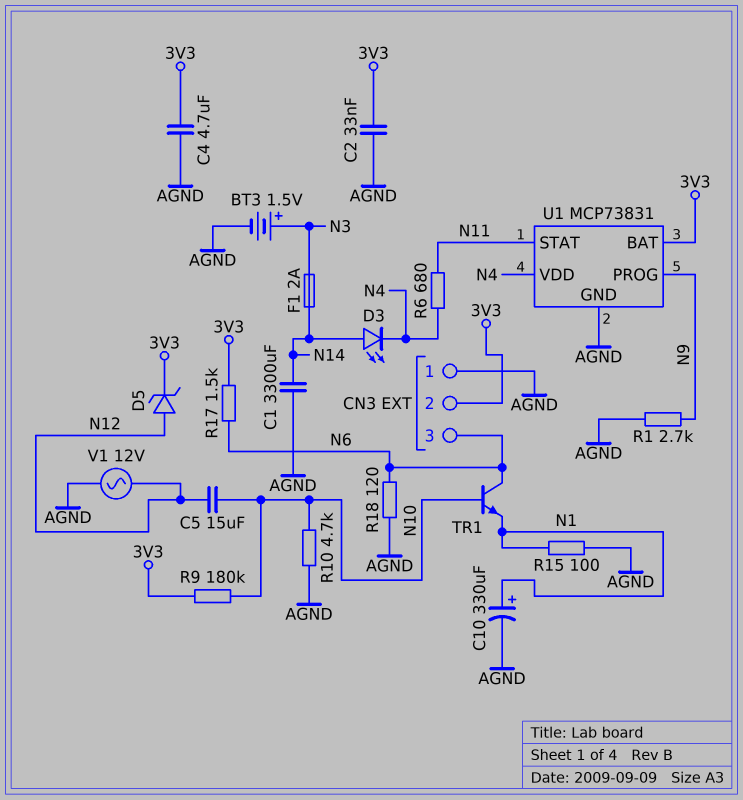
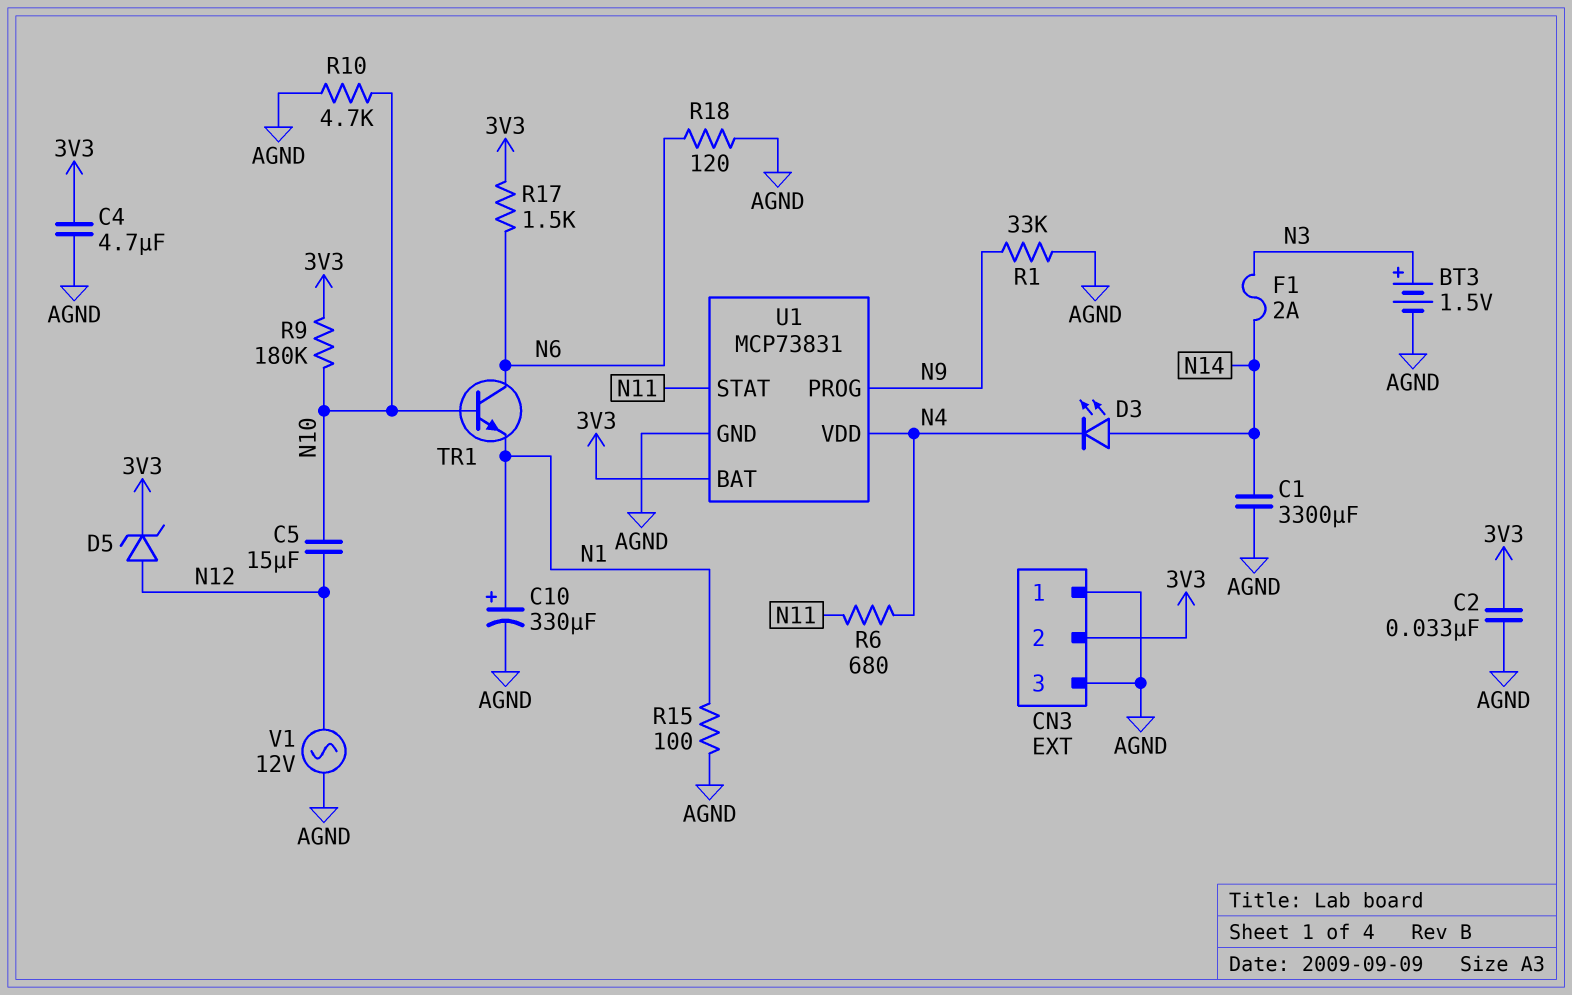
CN3 pin 3: N6 -> AGND
R1: 2.7k (AGND, N9) -> 33k (AGND, N9)

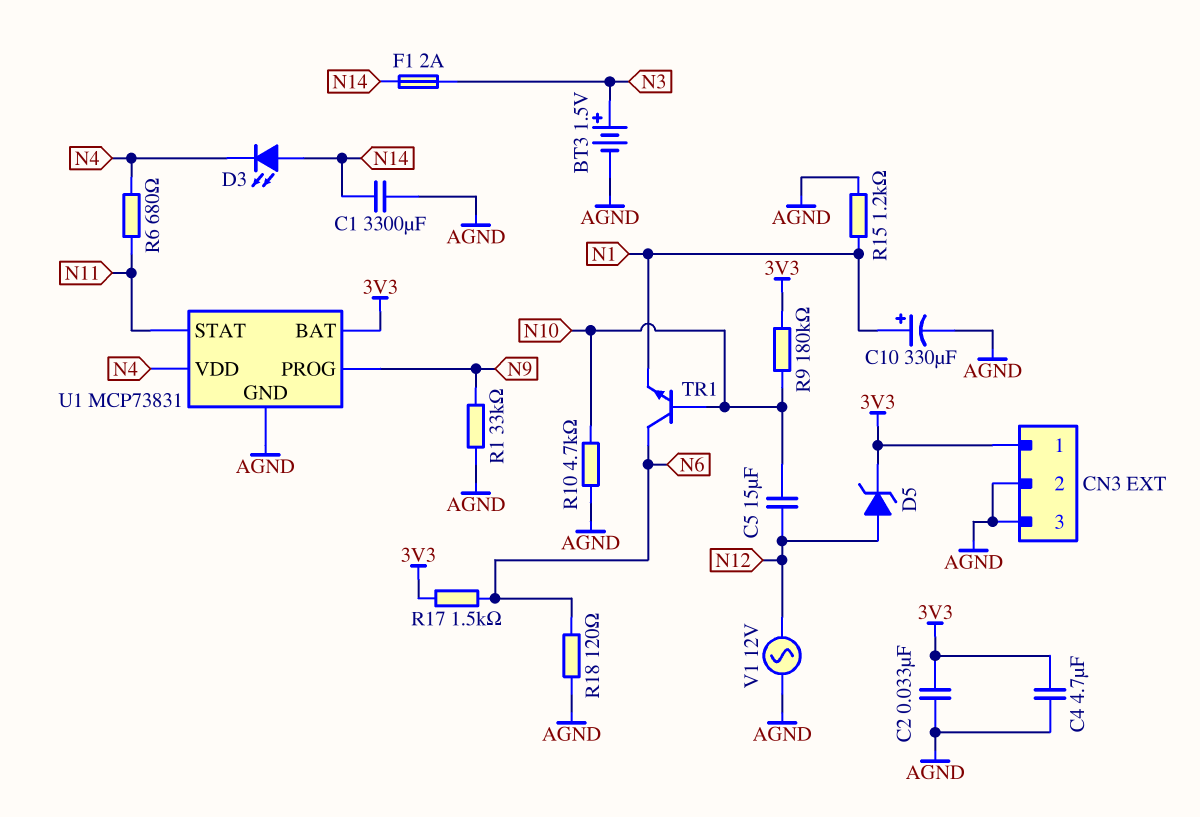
CN3 pin 1: AGND -> 3V3
CN3 pin 2: 3V3 -> AGND
R15: 100 (AGND, N1) -> 1.2k (AGND, N1)

